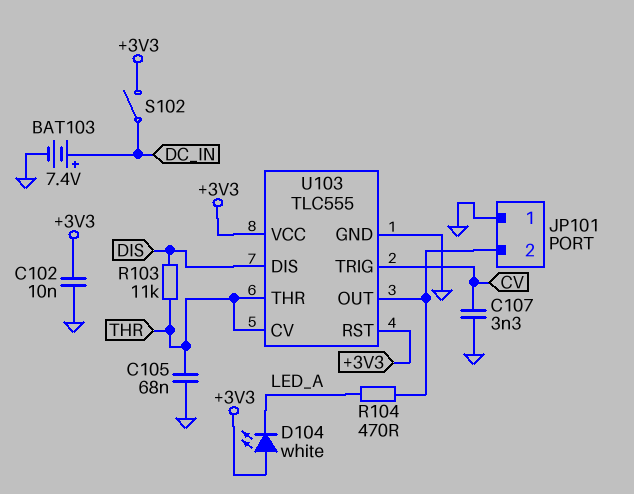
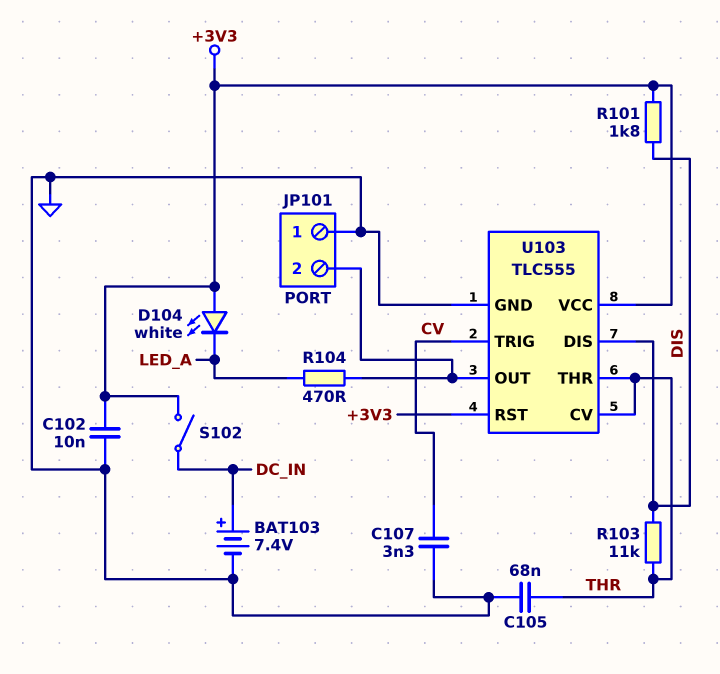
R101: none -> 1.8k (+3V3, DIS)

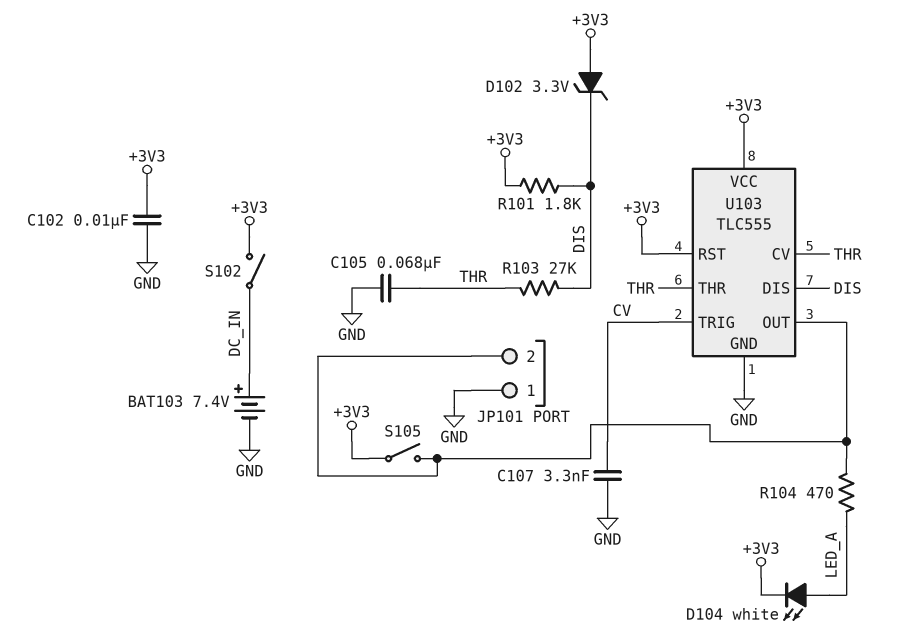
D102: none -> zener 3.3V (A +3V3, K DIS)
D104: LED white (A +3V3, K LED_A) -> LED white (A LED_A, K +3V3)
R103: 11k (DIS, THR) -> 27k (DIS, THR)
S105: none -> switch (+3V3, JP101/2)

